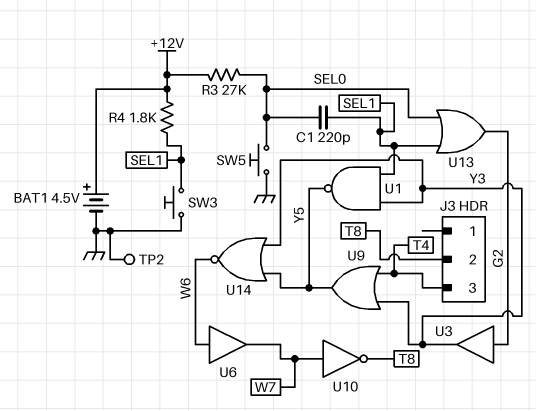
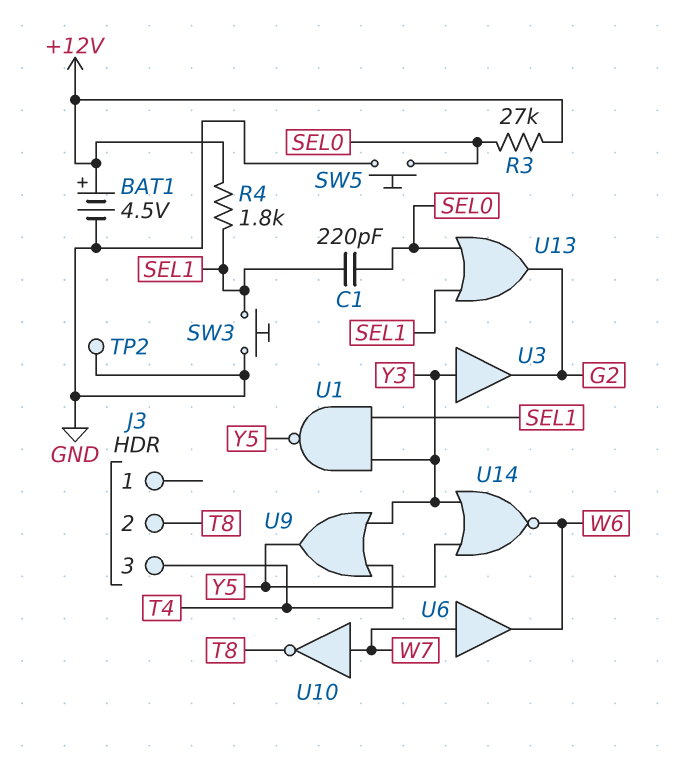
U3: buffer (in G2, out Y3) -> buffer (in Y3, out G2)
U6: buffer (in W6, out W7) -> buffer (in W7, out W6)

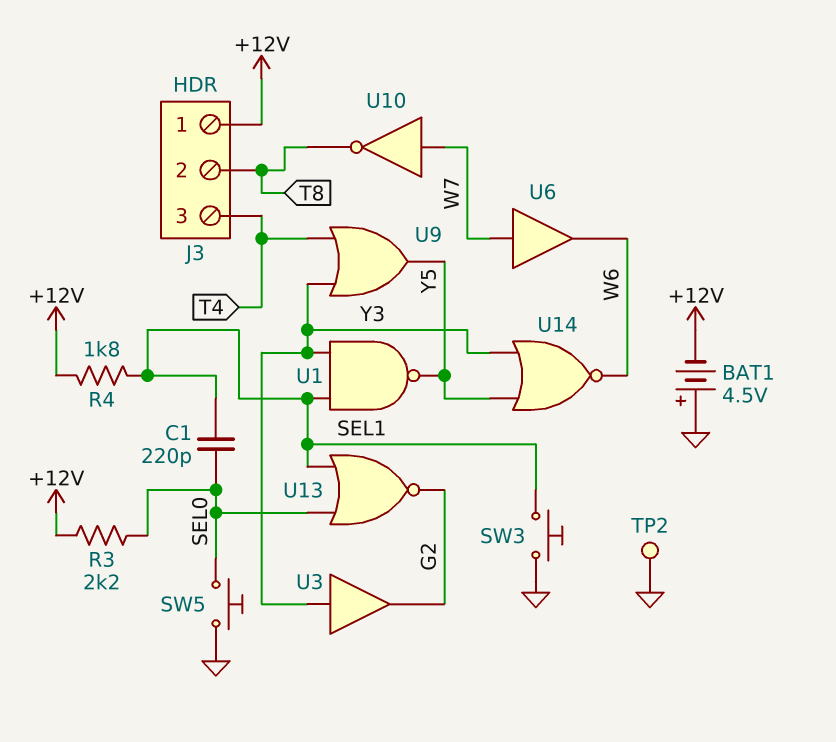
BAT1: 4.5V (plus +12V, minus GND) -> 4.5V (plus GND, minus +12V)
J3 pin 1: none -> +12V
R3: 27k (+12V, SEL0) -> 2.2k (+12V, SEL0)
U13: OR (in SEL0, in SEL1, out G2) -> NOR (in SEL0, in SEL1, out G2)

